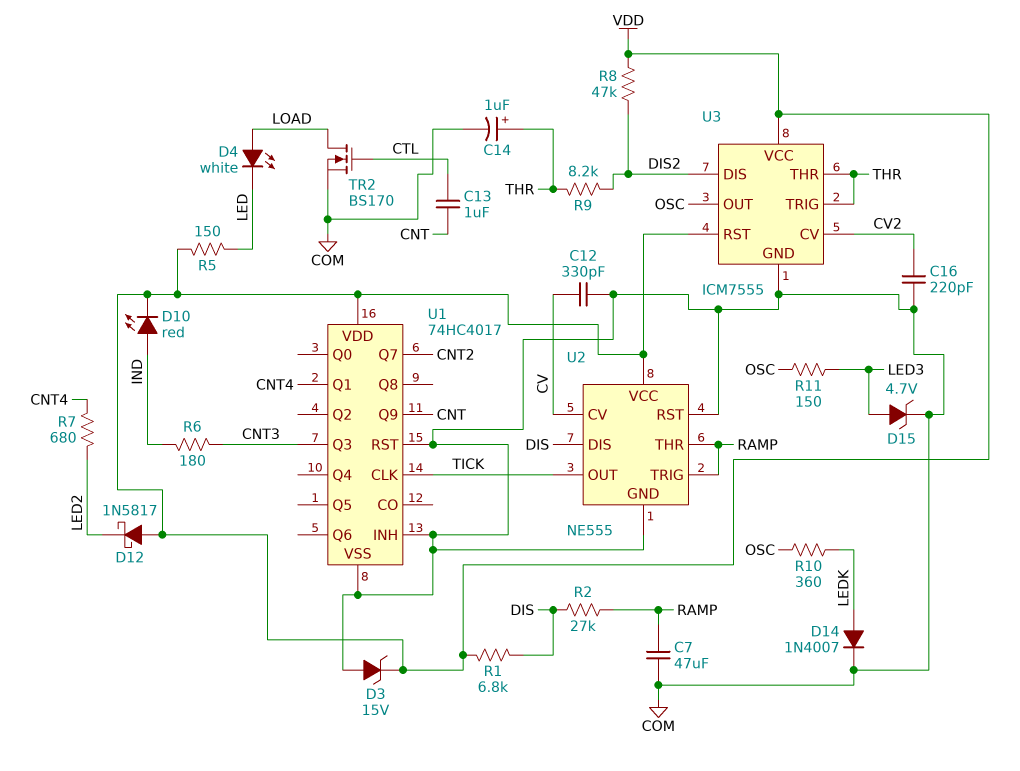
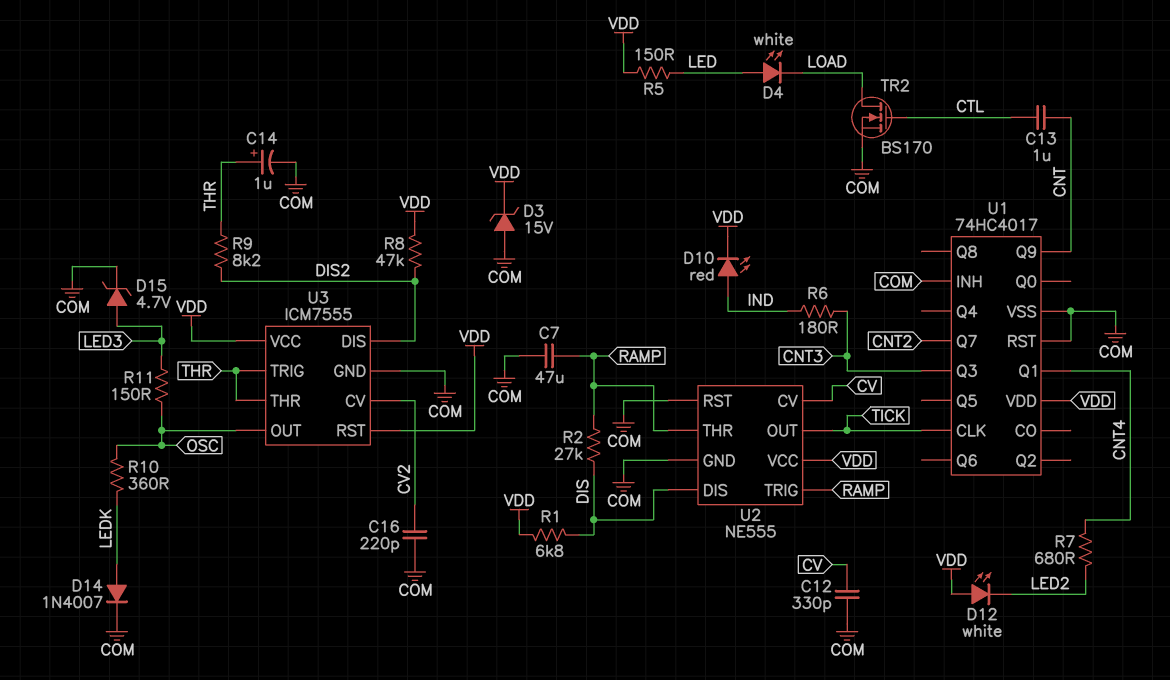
D4: LED white (A LOAD, K LED) -> LED white (A LED, K LOAD)
D12: schottky 1N5817 (A VDD, K LED2) -> LED white (A VDD, K LED2)

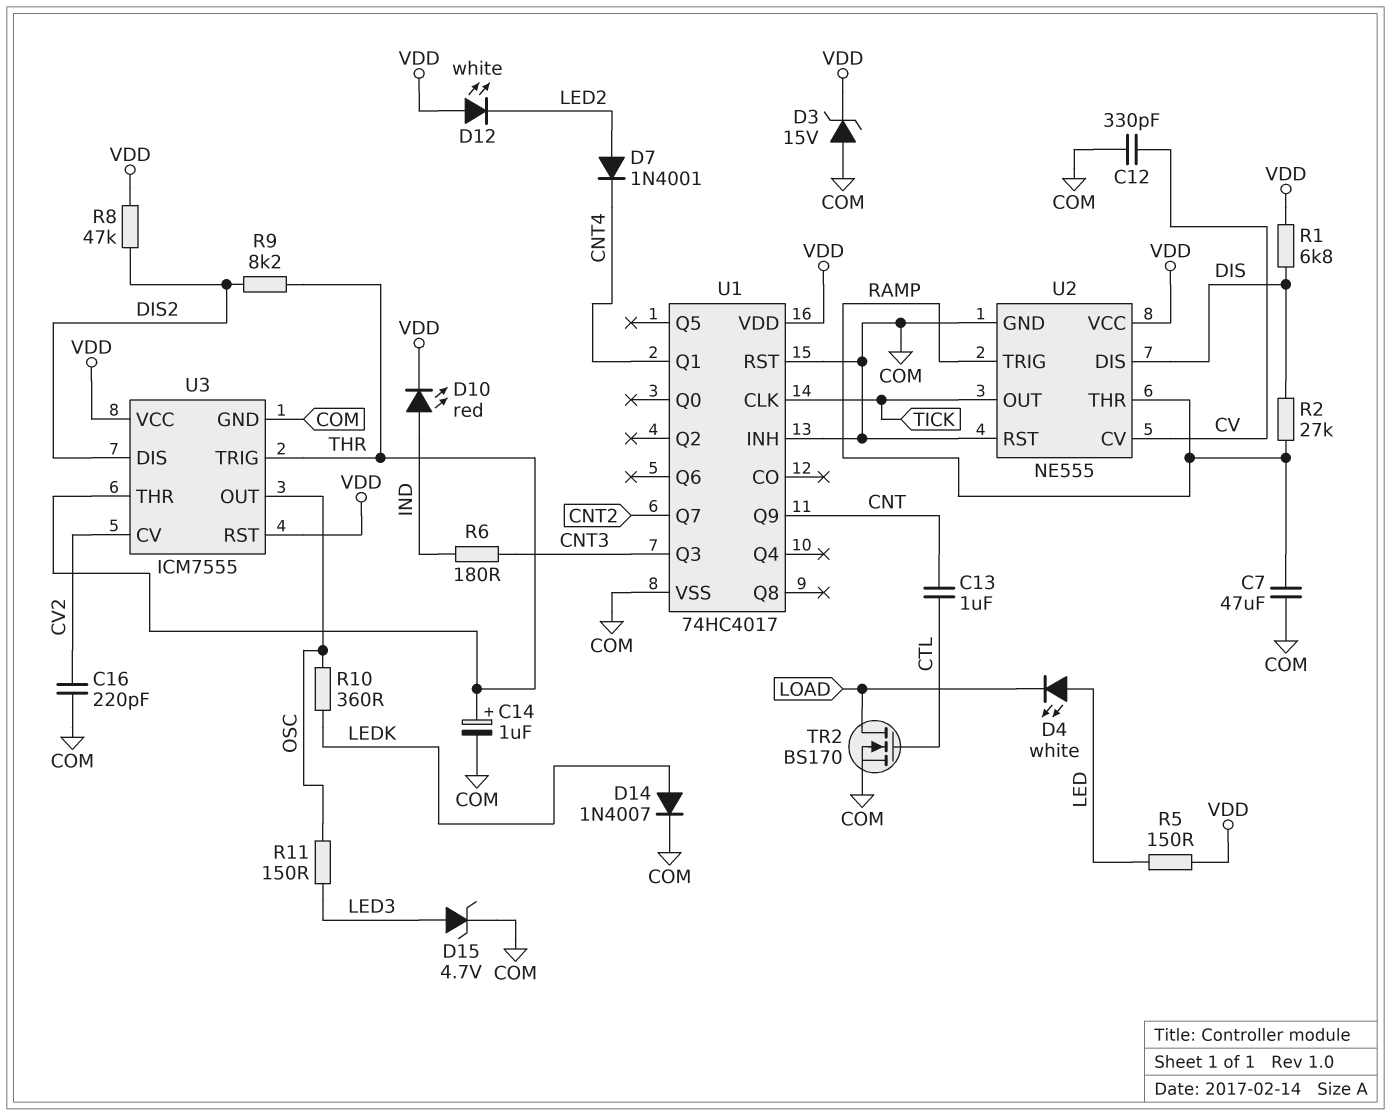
D7: none -> diode 1N4001 (A LED2, K CNT4)
R7: 680 (CNT4, LED2) -> none

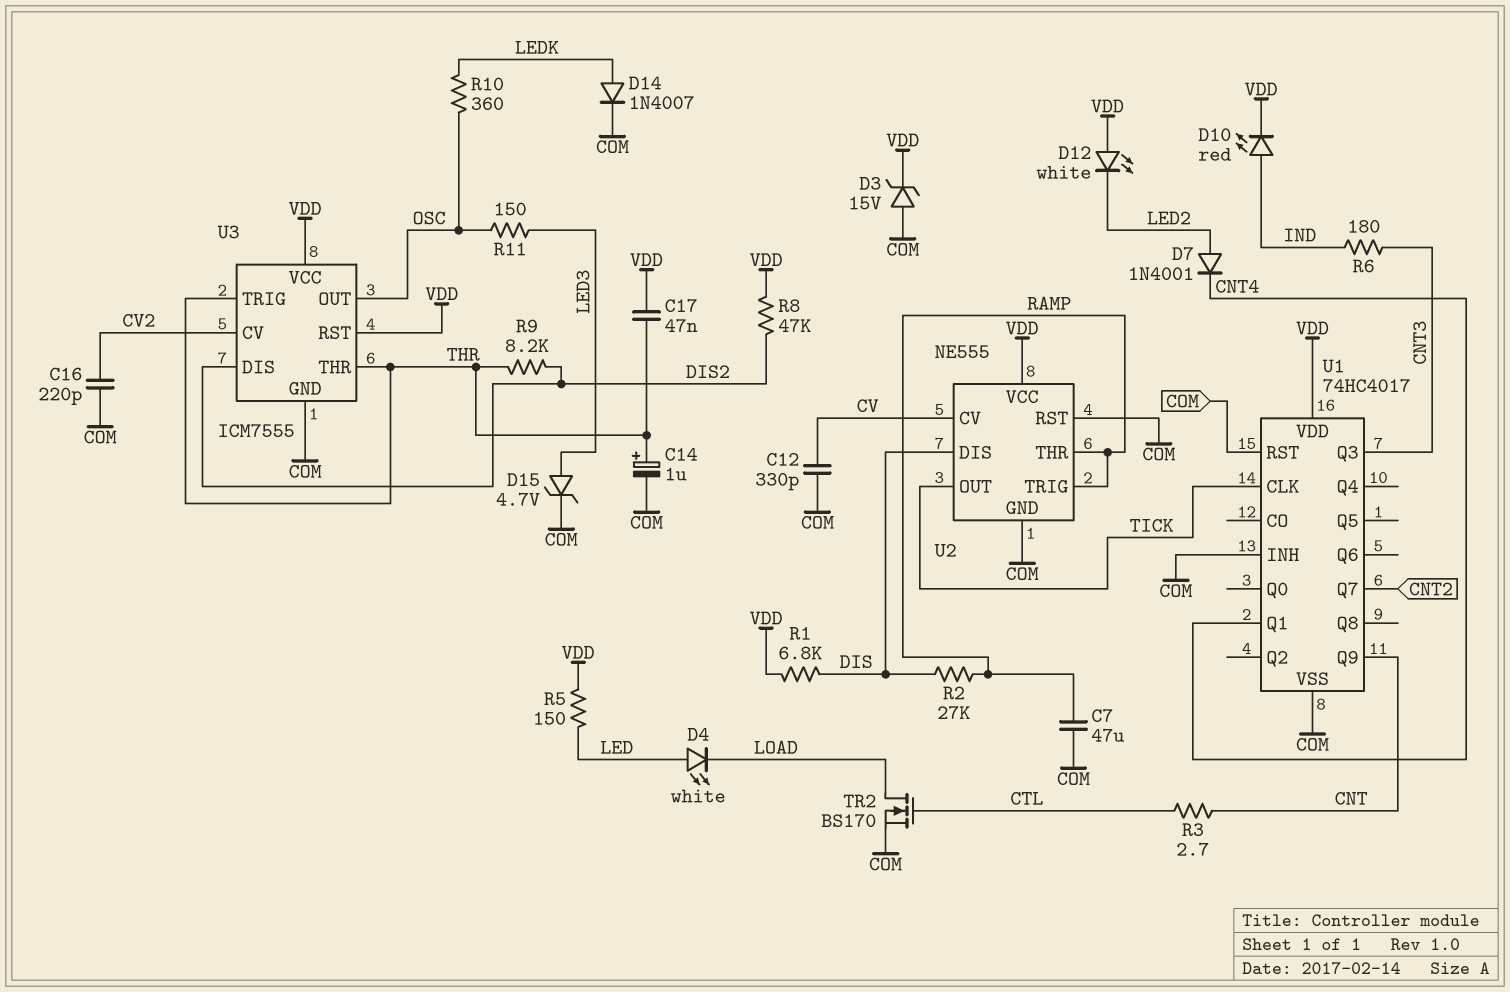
C13: 1uF (CNT, CTL) -> none
C17: none -> 47nF (THR, VDD)
R3: none -> 2.7 (CNT, CTL)

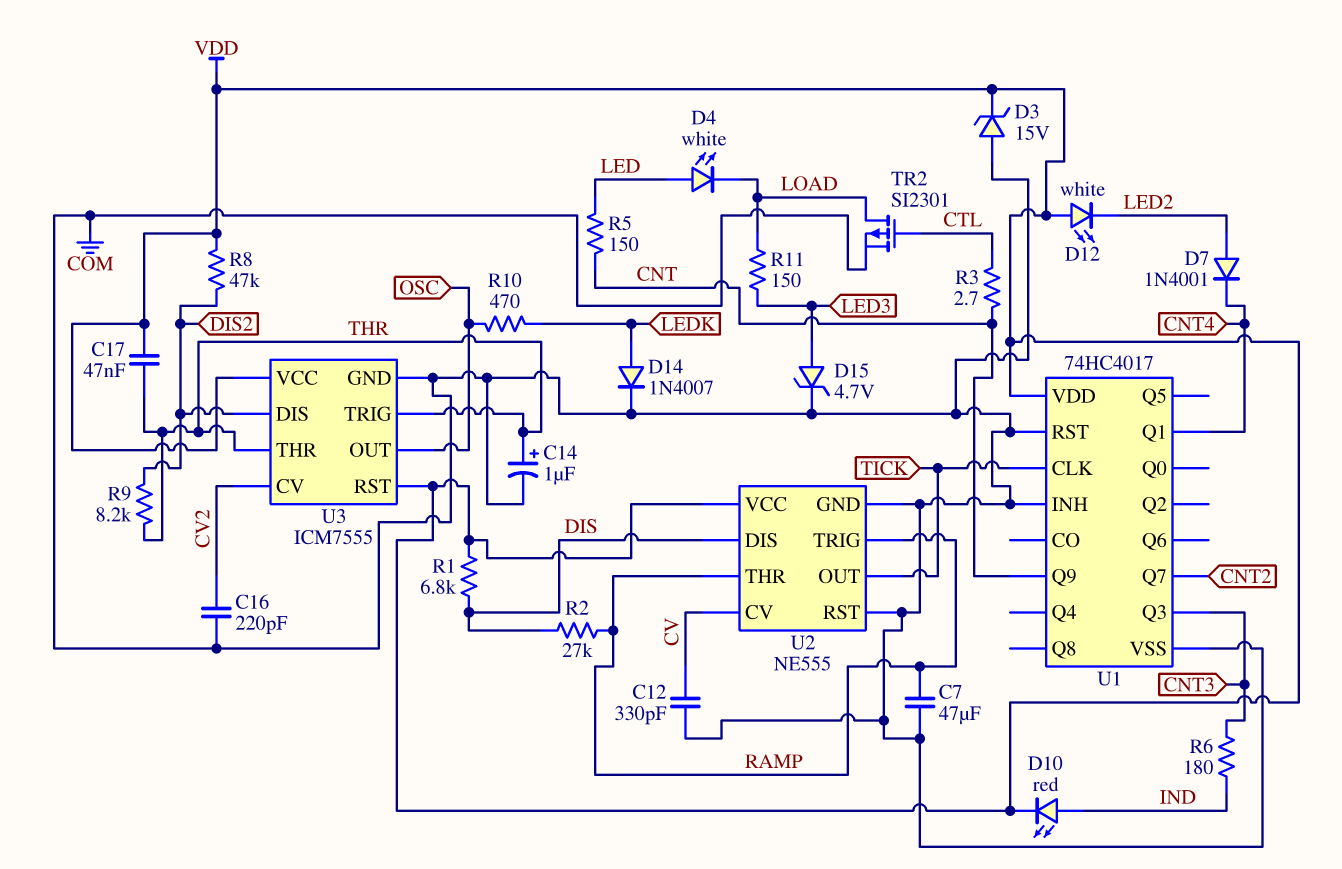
R5: 150 (LED, VDD) -> 150 (CNT, LED)
R10: 360 (LEDK, OSC) -> 470 (LEDK, OSC)
R11: 150 (LED3, OSC) -> 150 (LED3, LOAD)
TR2: NMOS BS170 (G CTL, D LOAD, S COM) -> PMOS SI2301 (G CTL, D LOAD, S COM)

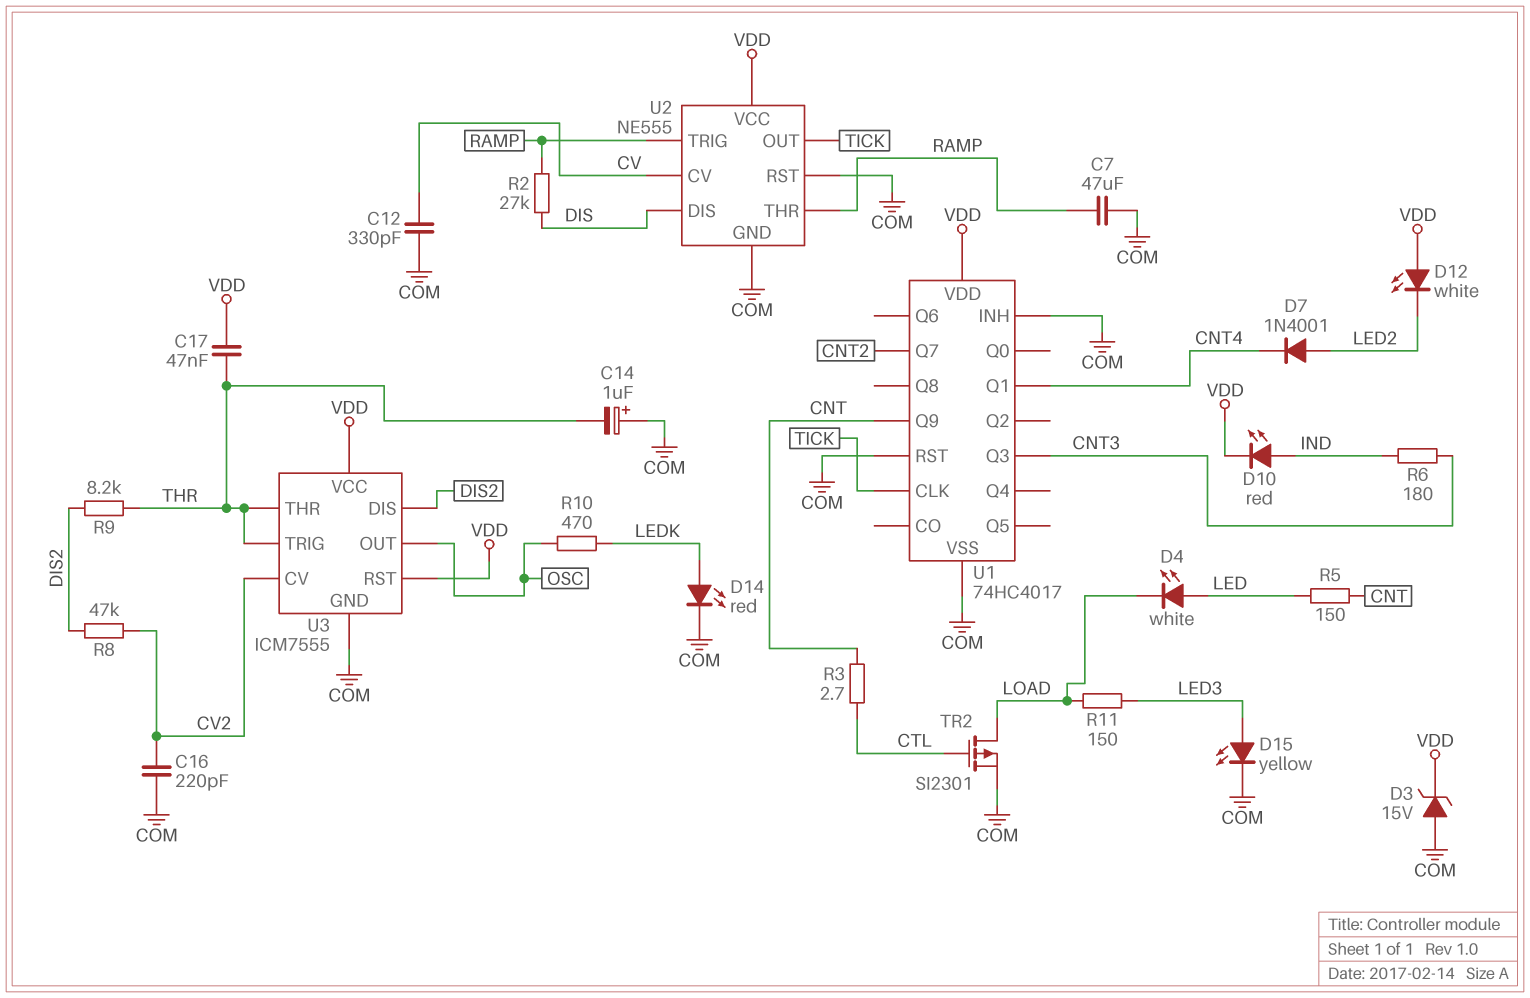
C14: 1uF (plus THR, minus COM) -> 1uF (plus COM, minus THR)
D14: diode 1N4007 (A LEDK, K COM) -> LED red (A LEDK, K COM)
D15: zener 4.7V (A LED3, K COM) -> LED yellow (A LED3, K COM)
R1: 6.8k (DIS, VDD) -> none
R8: 47k (DIS2, VDD) -> 47k (CV2, DIS2)

